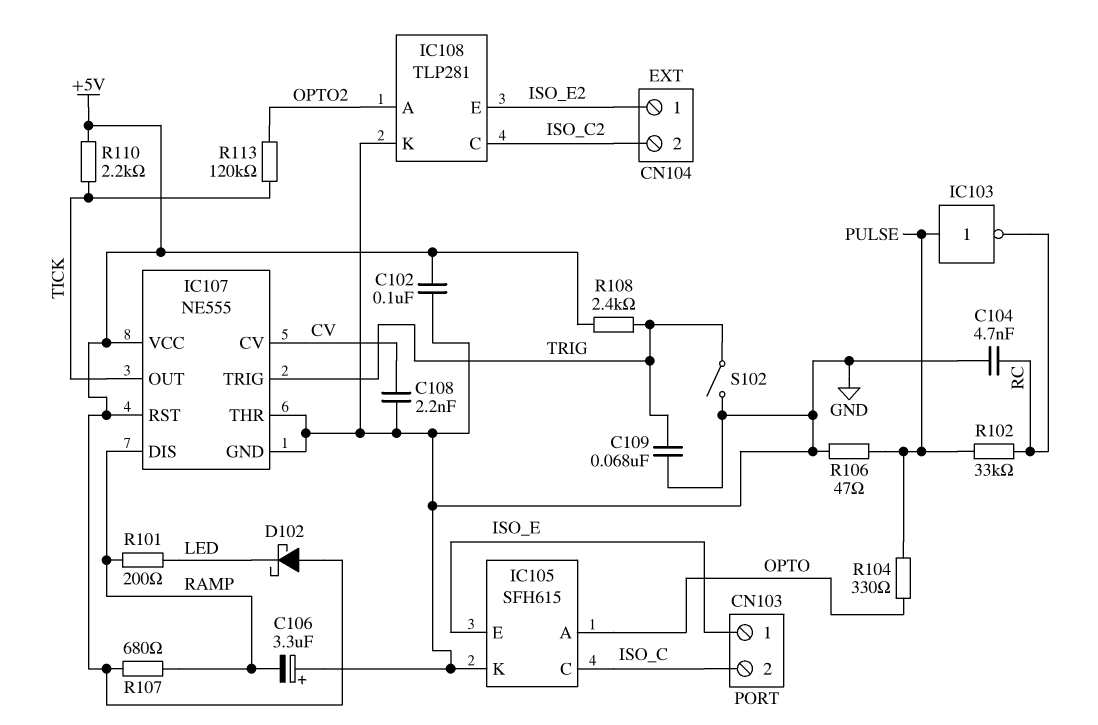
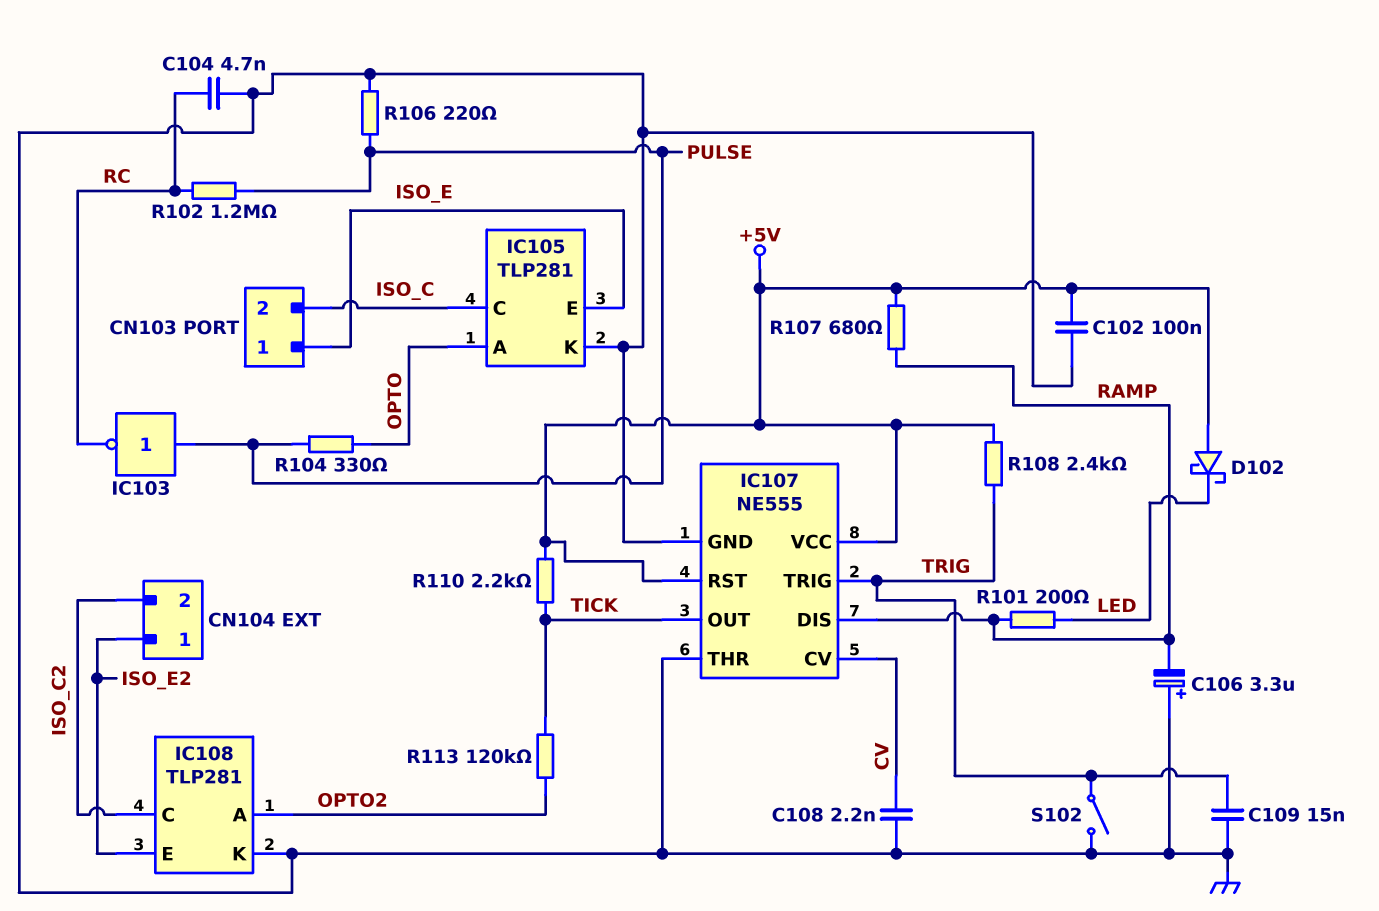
C109: 68nF (GND, TRIG) -> 15nF (GND, TRIG)
IC105: SFH615 -> TLP281
R102: 33k (PULSE, RC) -> 1.2M (PULSE, RC)
R106: 47 (GND, PULSE) -> 220 (GND, PULSE)

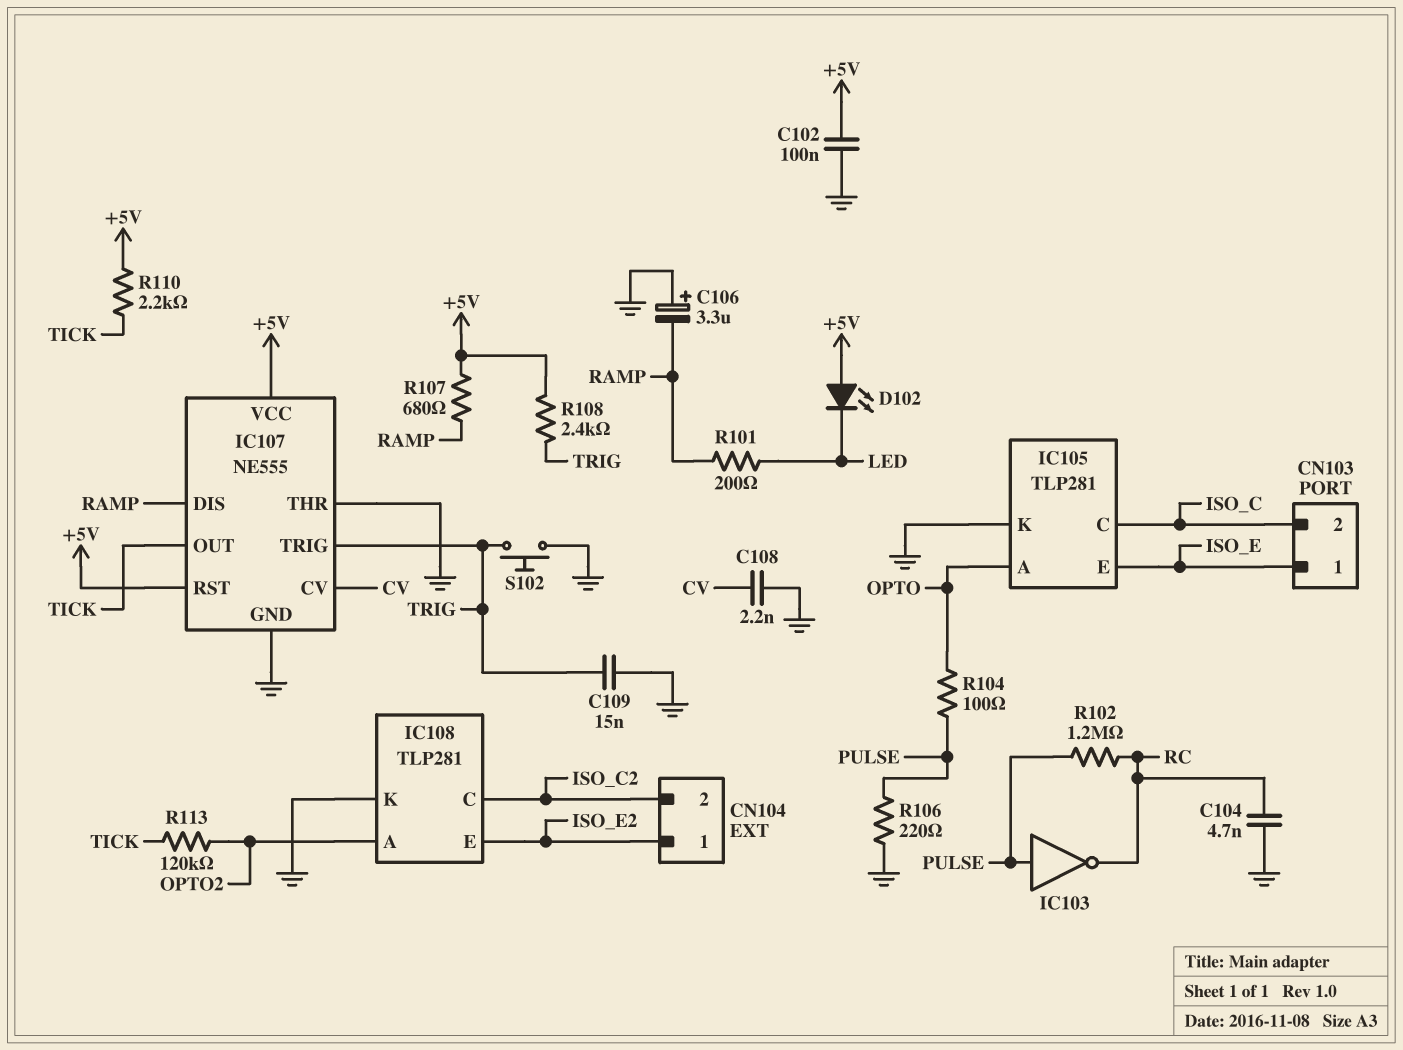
D102: schottky (A +5V, K LED) -> LED (A +5V, K LED)
R104: 330 (OPTO, PULSE) -> 100 (OPTO, PULSE)
S102: switch (GND, TRIG) -> button (GND, TRIG)

